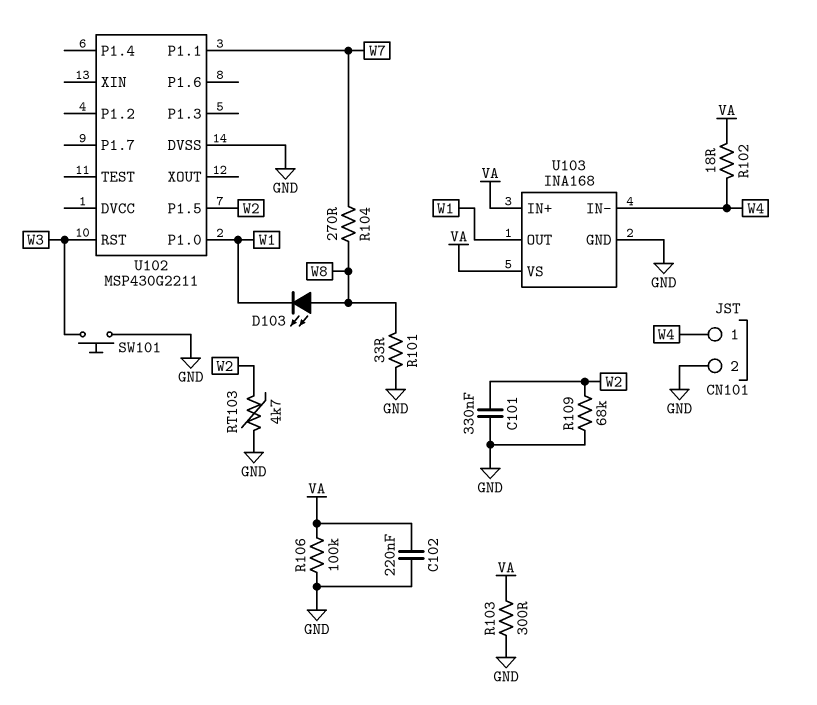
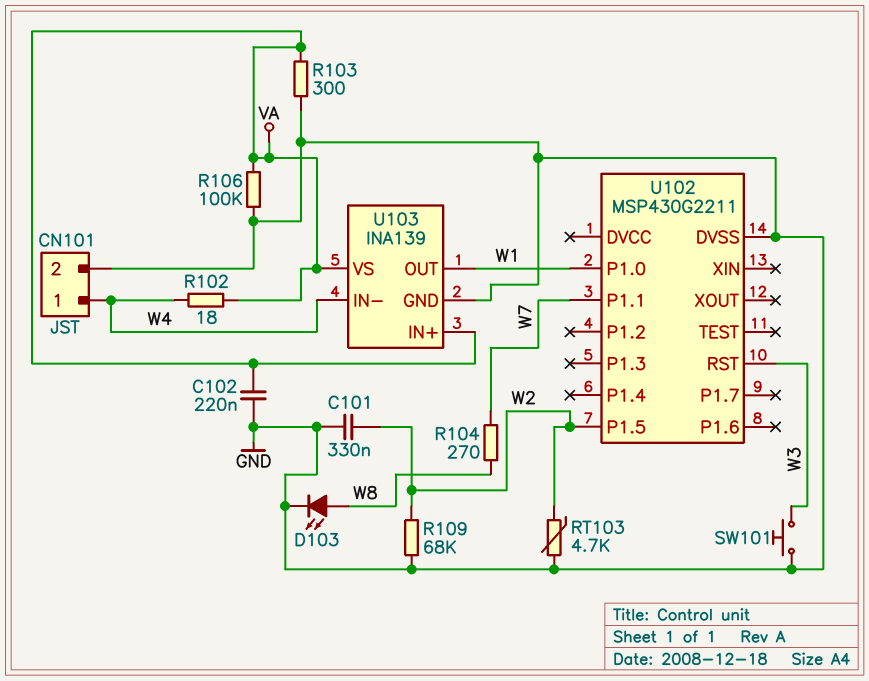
D103: LED (A W8, K W1) -> LED (A W8, K GND)
R101: 33 (GND, W8) -> none
U103: INA168 -> INA139

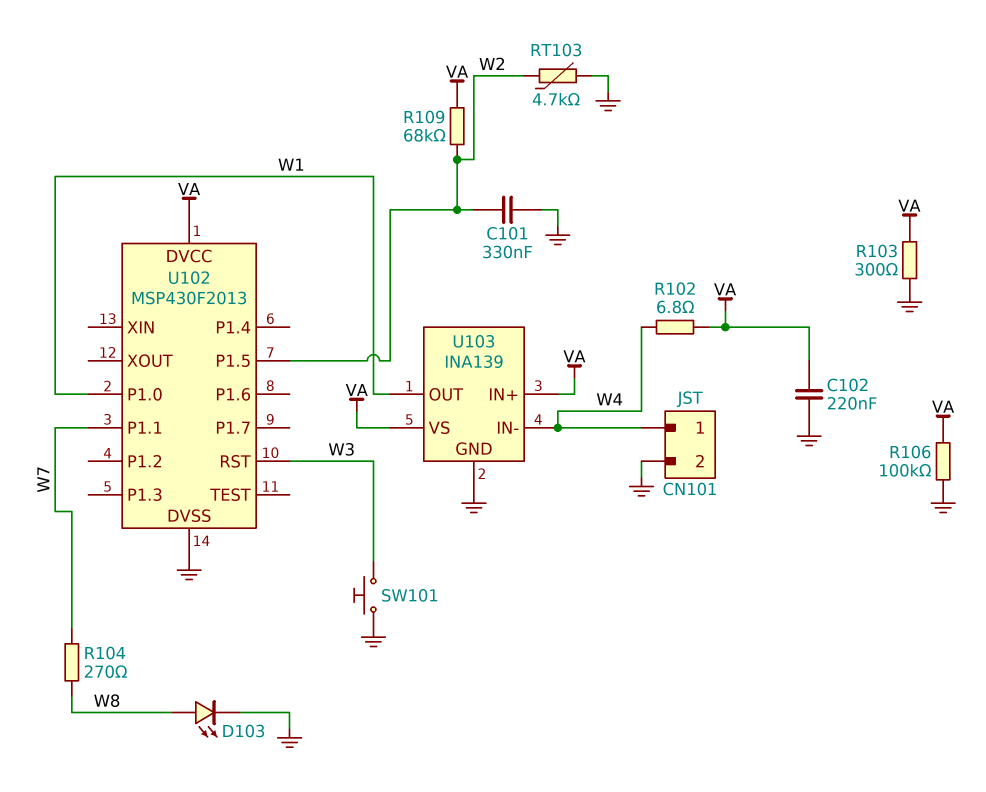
R102: 18 (VA, W4) -> 6.8 (VA, W4)
R109: 68k (GND, W2) -> 68k (VA, W2)
U102: MSP430G2211 -> MSP430F2013
U102 pin DVCC: none -> VA

